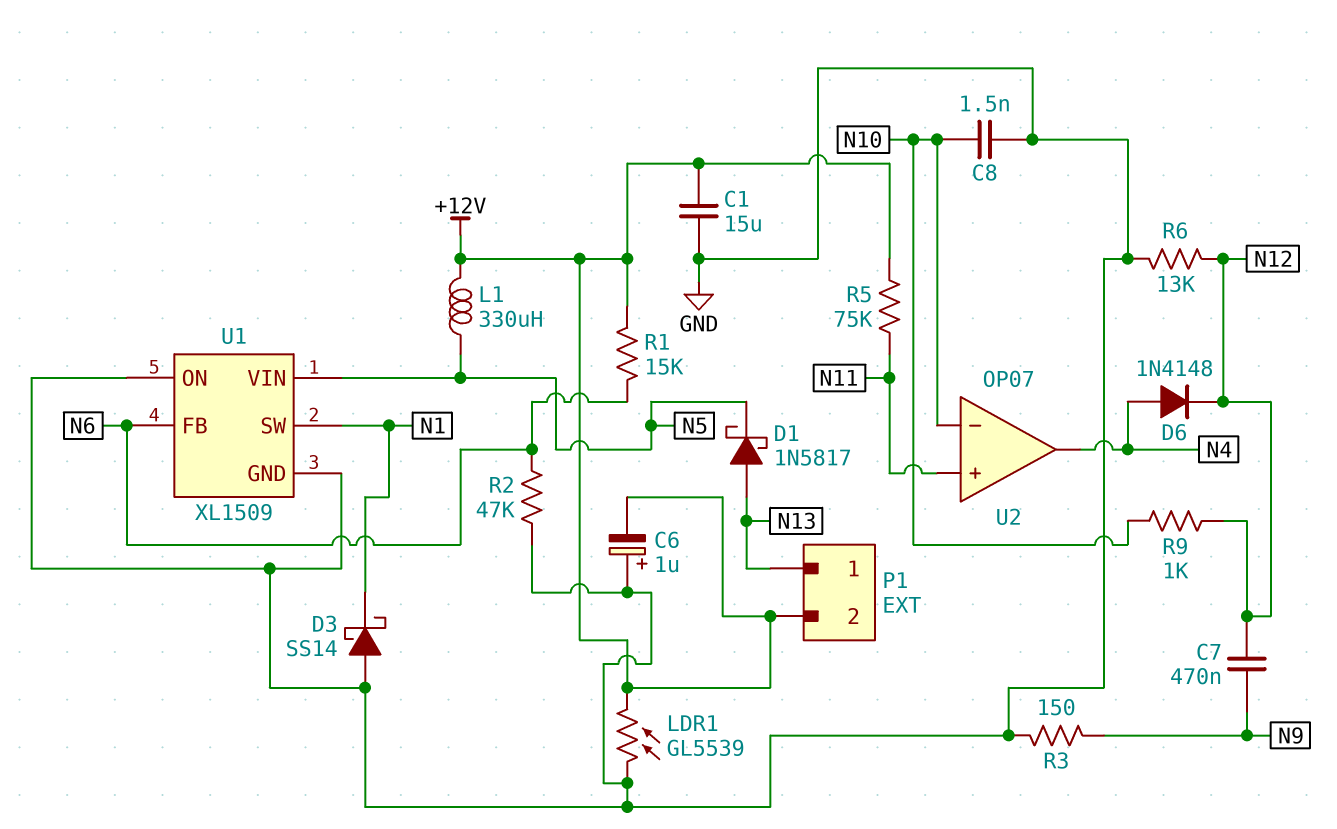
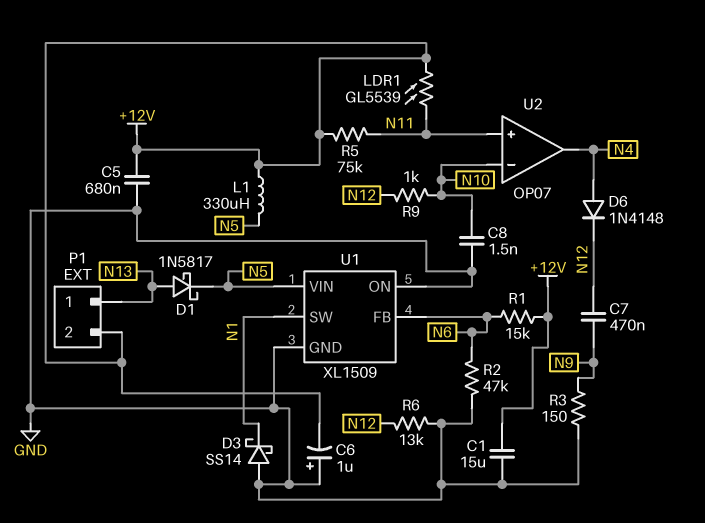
C5: none -> 680nF (+12V, GND)
LDR1: GL5539 (+12V, GND) -> GL5539 (+12V, N11)

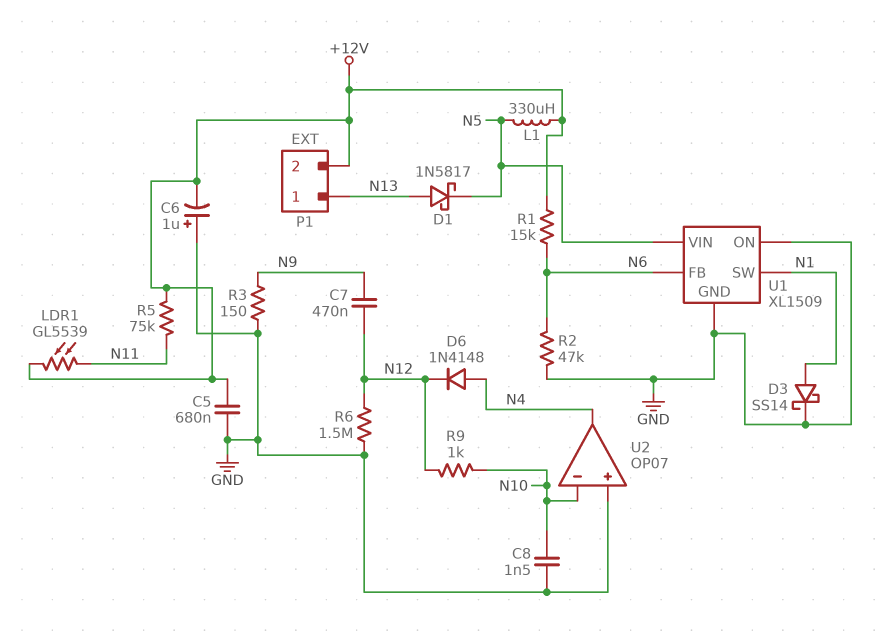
C1: 15uF (+12V, GND) -> none
D3: schottky SS14 (A GND, K N1) -> schottky SS14 (A N1, K GND)
R6: 13k (GND, N12) -> 1.5M (GND, N12)
U2 pin in+: N11 -> GND

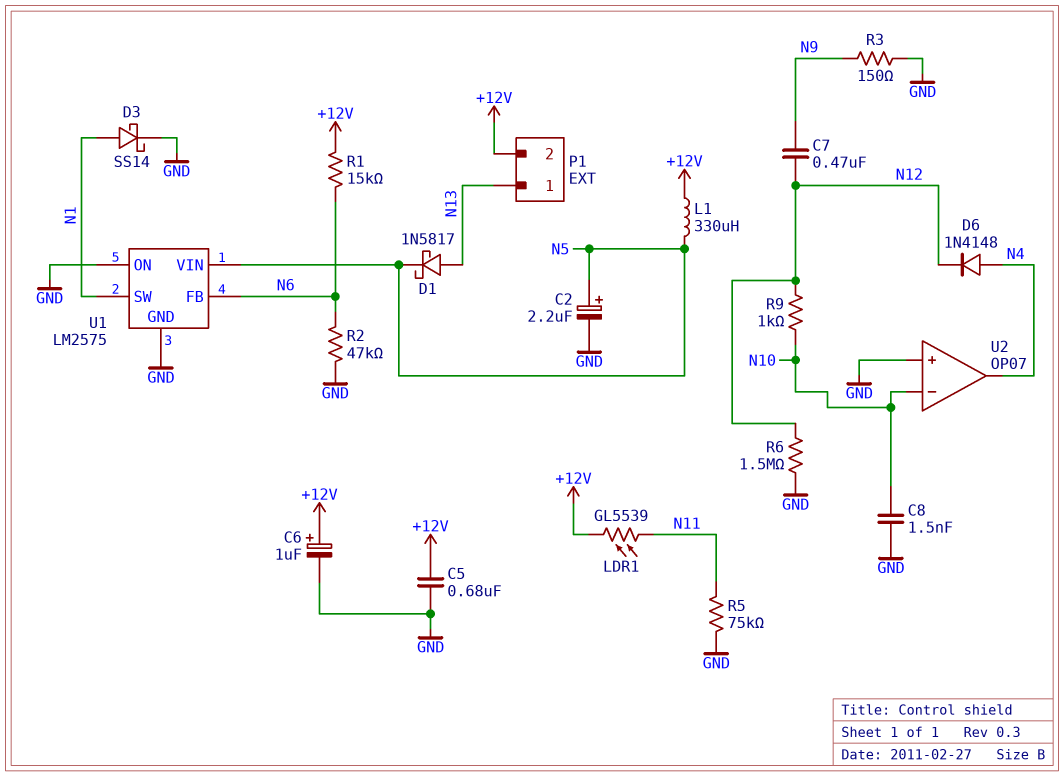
C2: none -> 2.2uF (plus N5, minus GND)
C6: 1uF (plus GND, minus +12V) -> 1uF (plus +12V, minus GND)
R5: 75k (+12V, N11) -> 75k (GND, N11)
U1: XL1509 -> LM2575

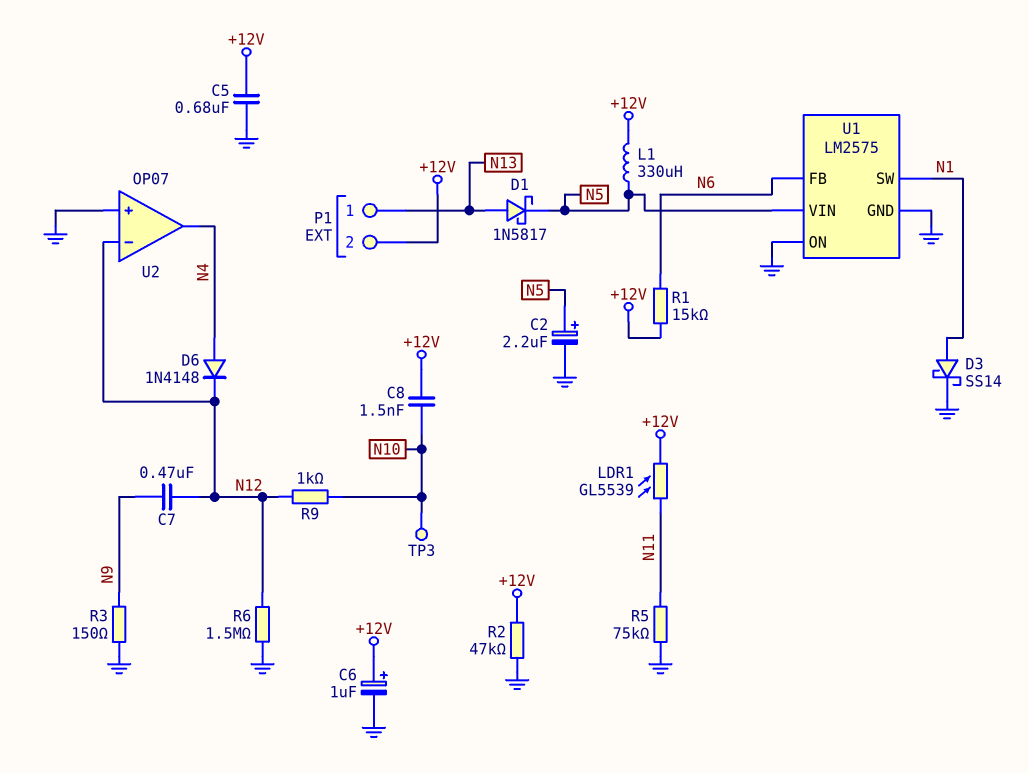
C8: 1.5nF (GND, N10) -> 1.5nF (+12V, N10)
R2: 47k (GND, N6) -> 47k (+12V, GND)
TP3: none -> test point (N10)
U2 pin in-: N10 -> N12

